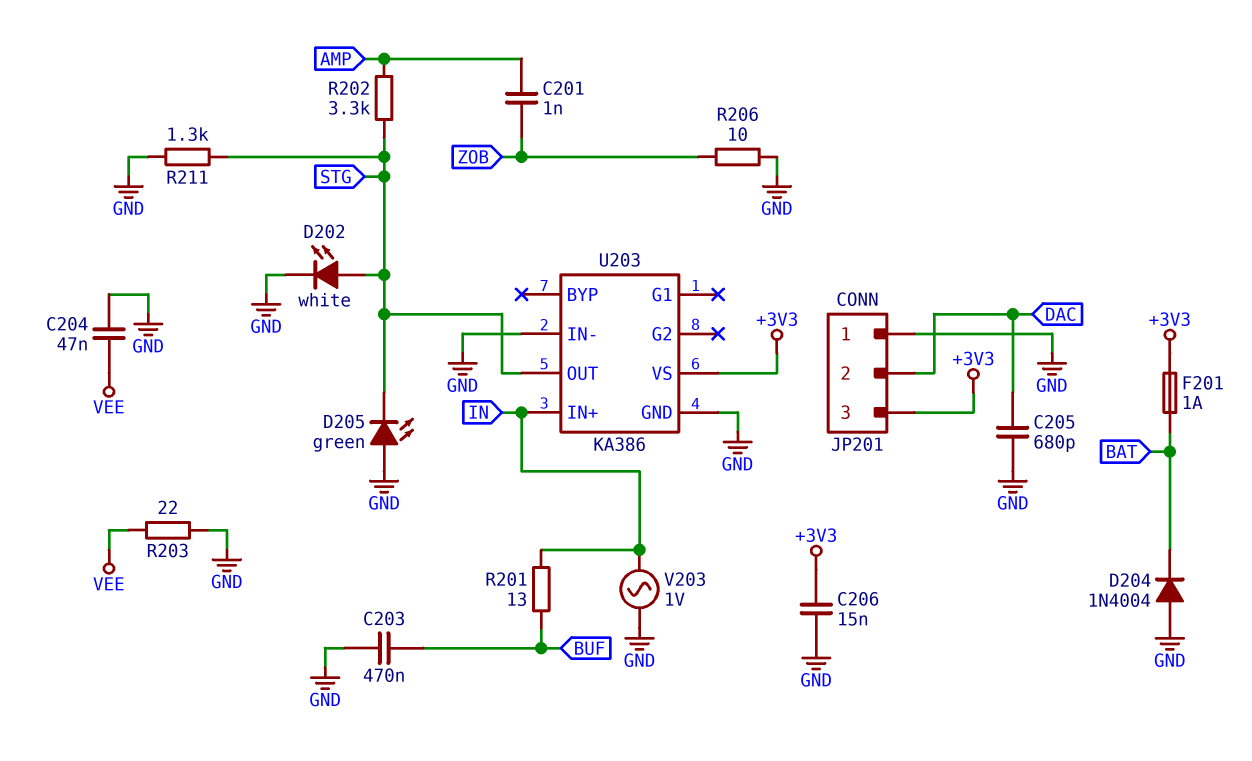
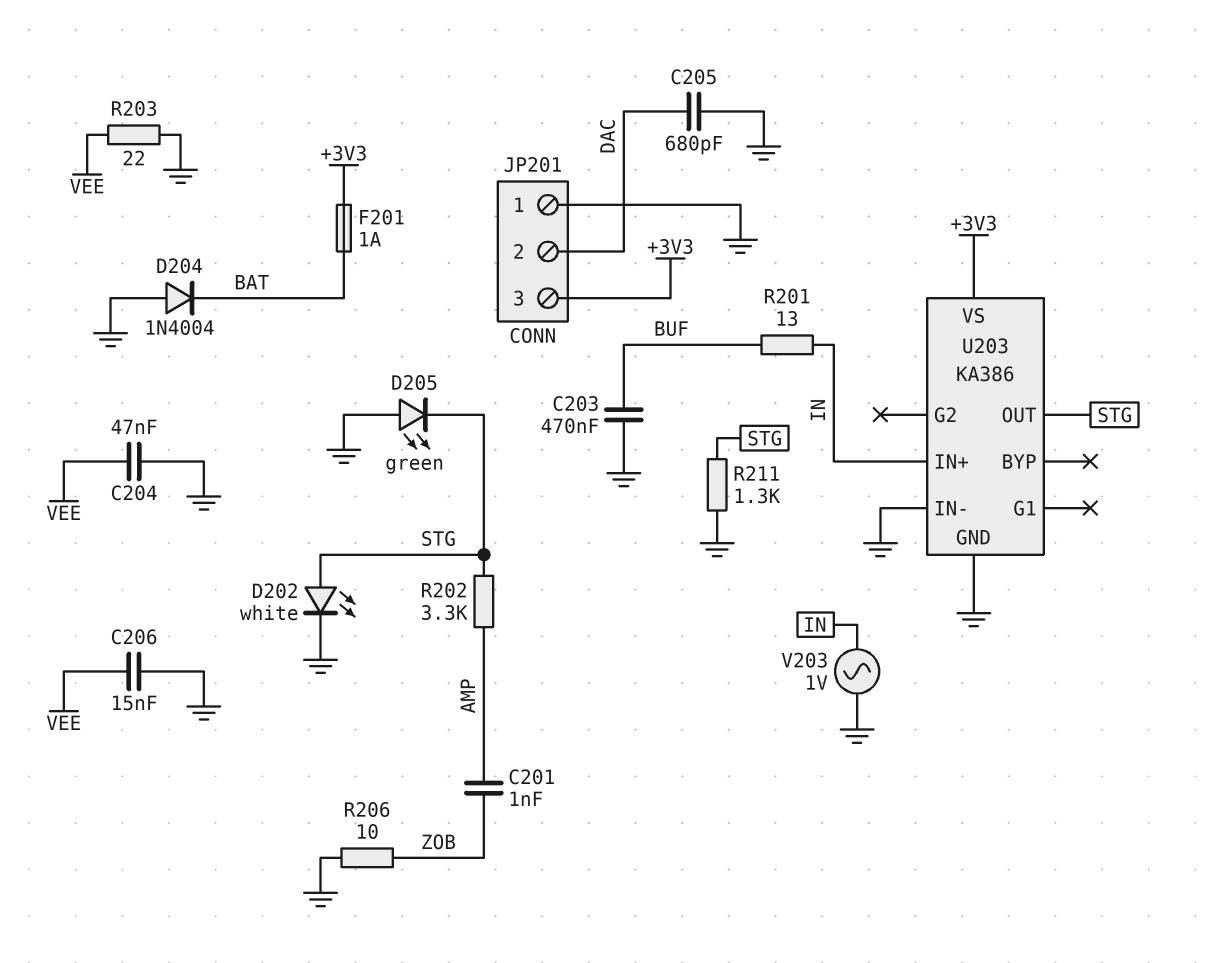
C206: 15nF (+3V3, GND) -> 15nF (GND, VEE)

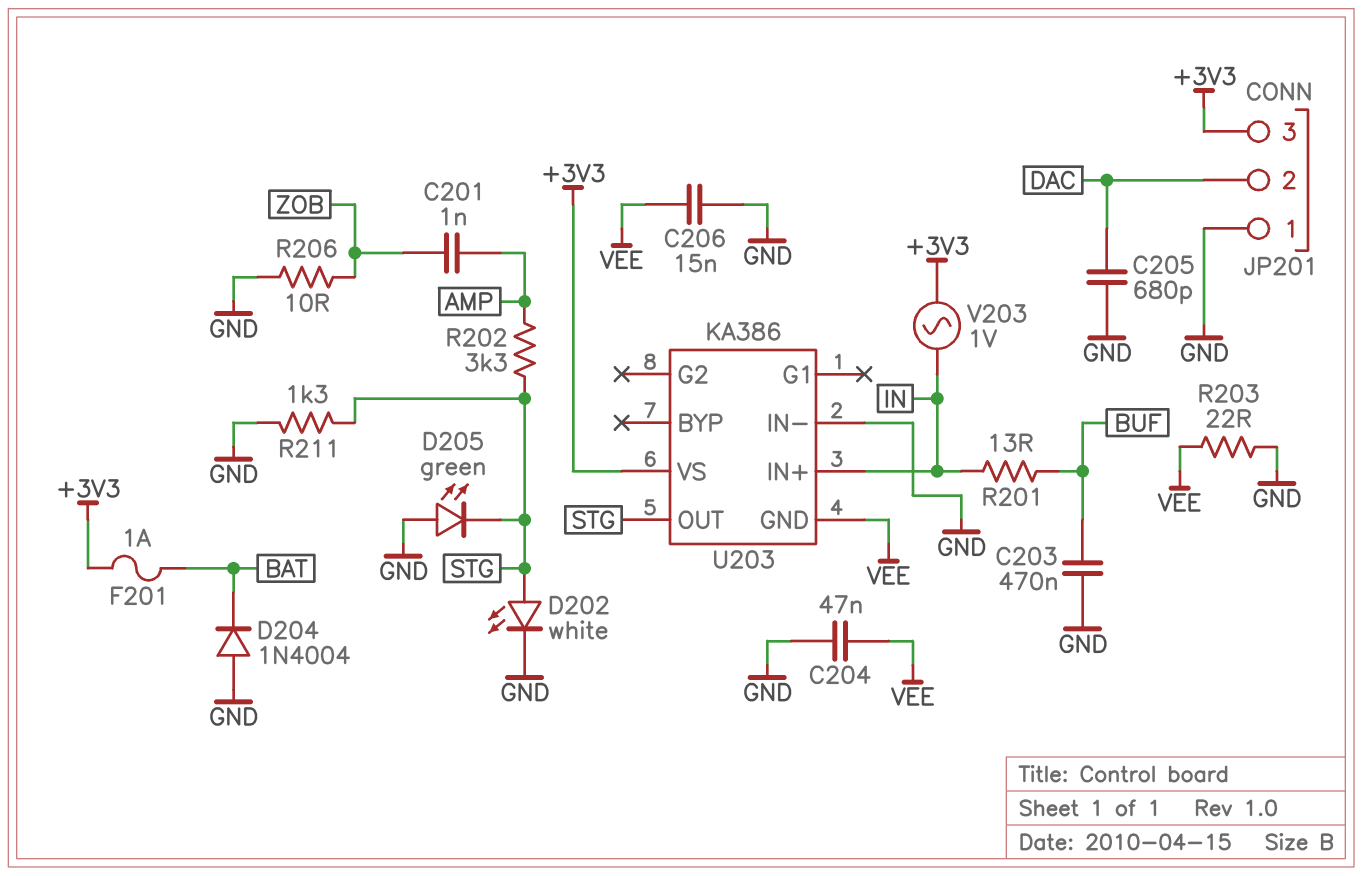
U203 pin GND: GND -> VEE
V203: AC 1V (GND, IN) -> AC 1V (+3V3, IN)

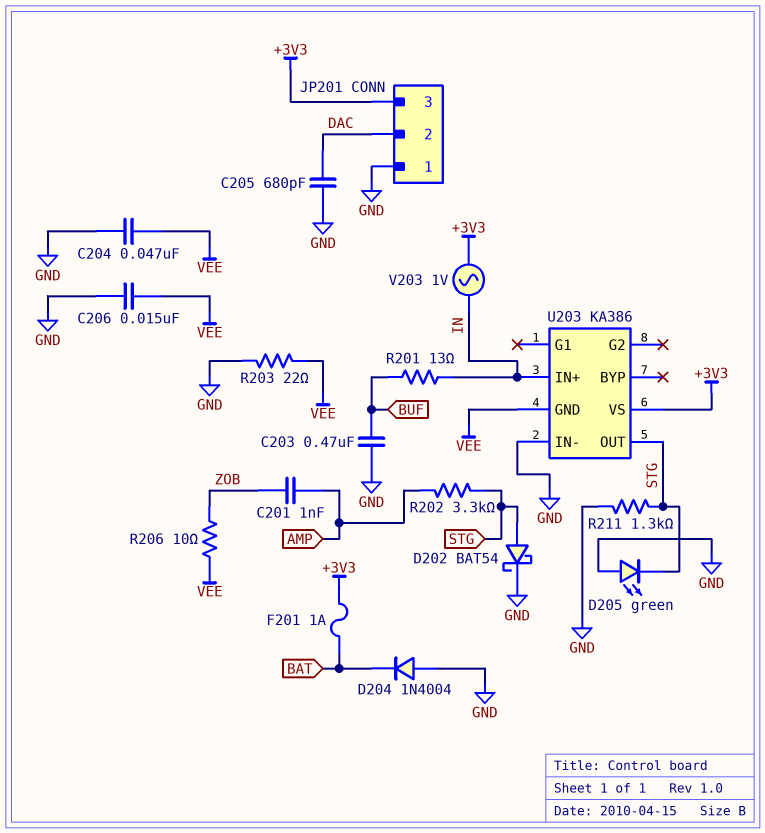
D202: LED white (A STG, K GND) -> schottky BAT54 (A STG, K GND)
R206: 10 (GND, ZOB) -> 10 (VEE, ZOB)

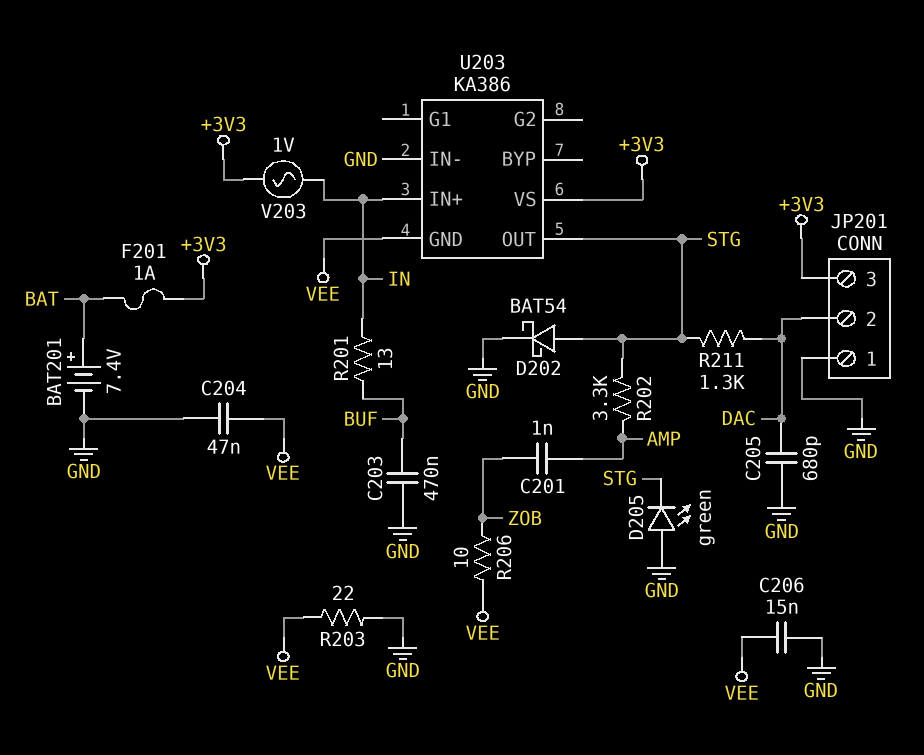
BAT201: none -> 7.4V (plus BAT, minus GND)
D204: diode 1N4004 (A GND, K BAT) -> none
R211: 1.3k (GND, STG) -> 1.3k (DAC, STG)

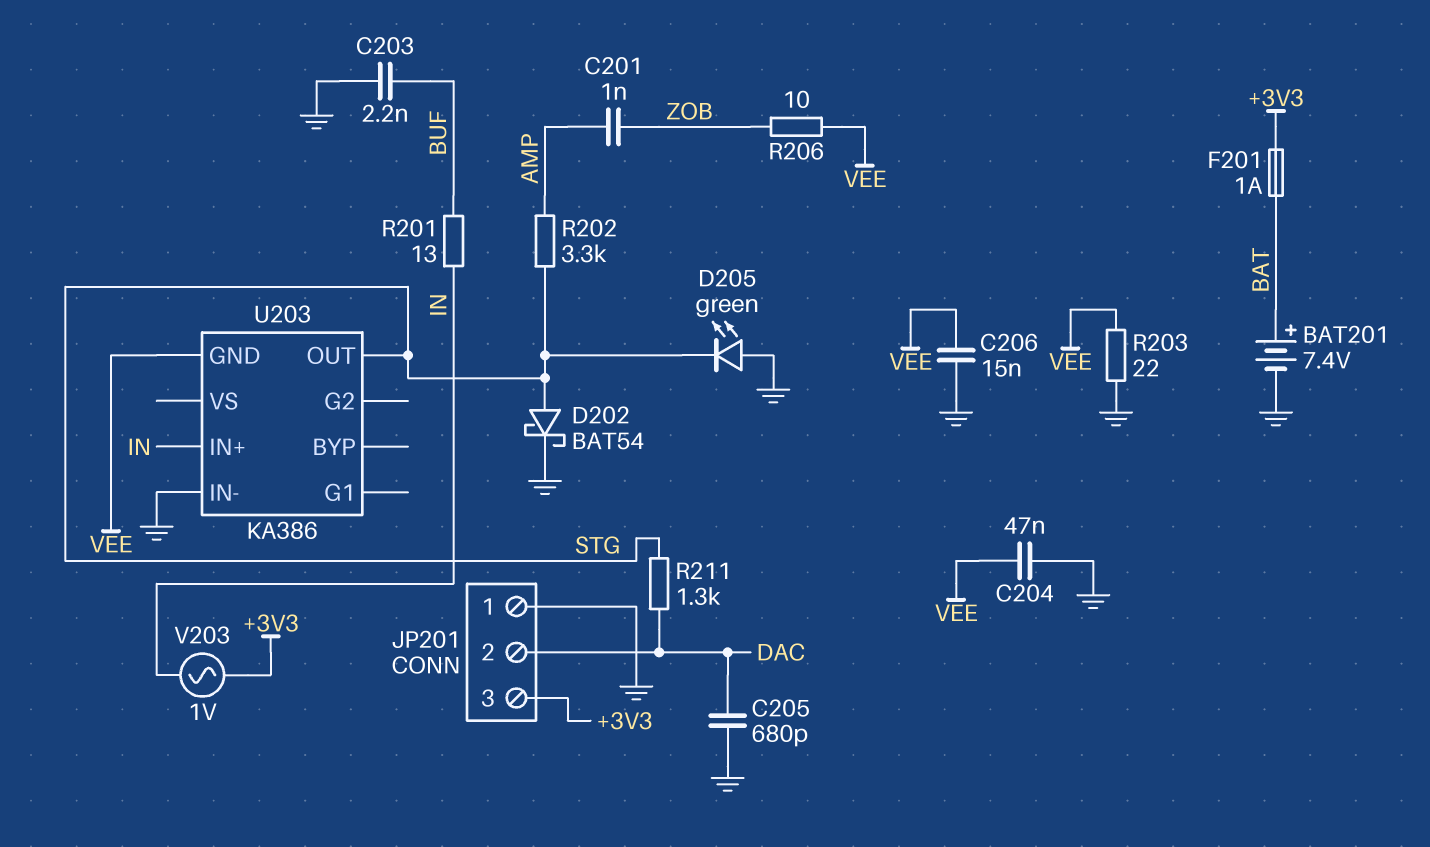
C203: 470nF (BUF, GND) -> 2.2nF (BUF, GND)
U203 pin VS: +3V3 -> none

